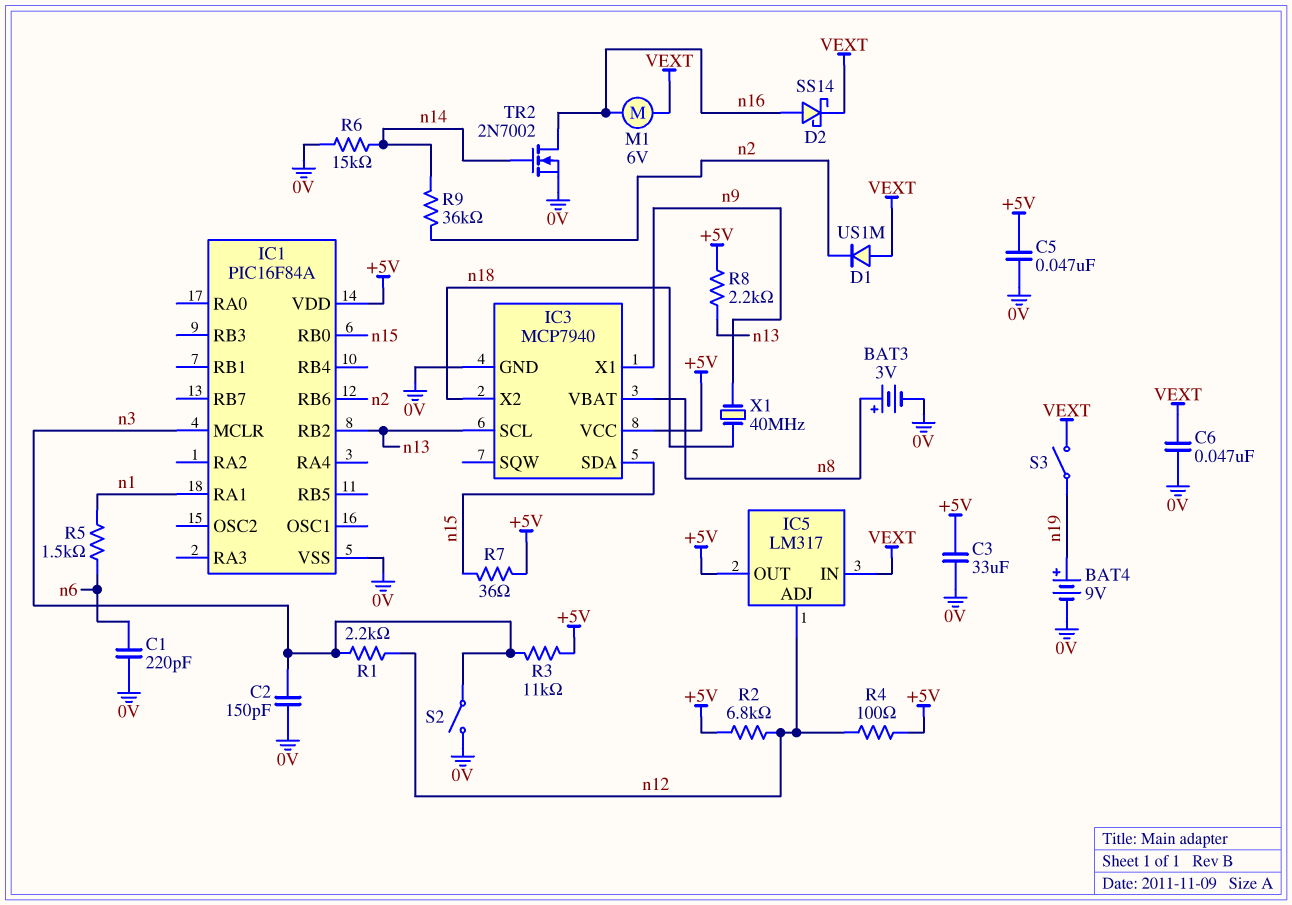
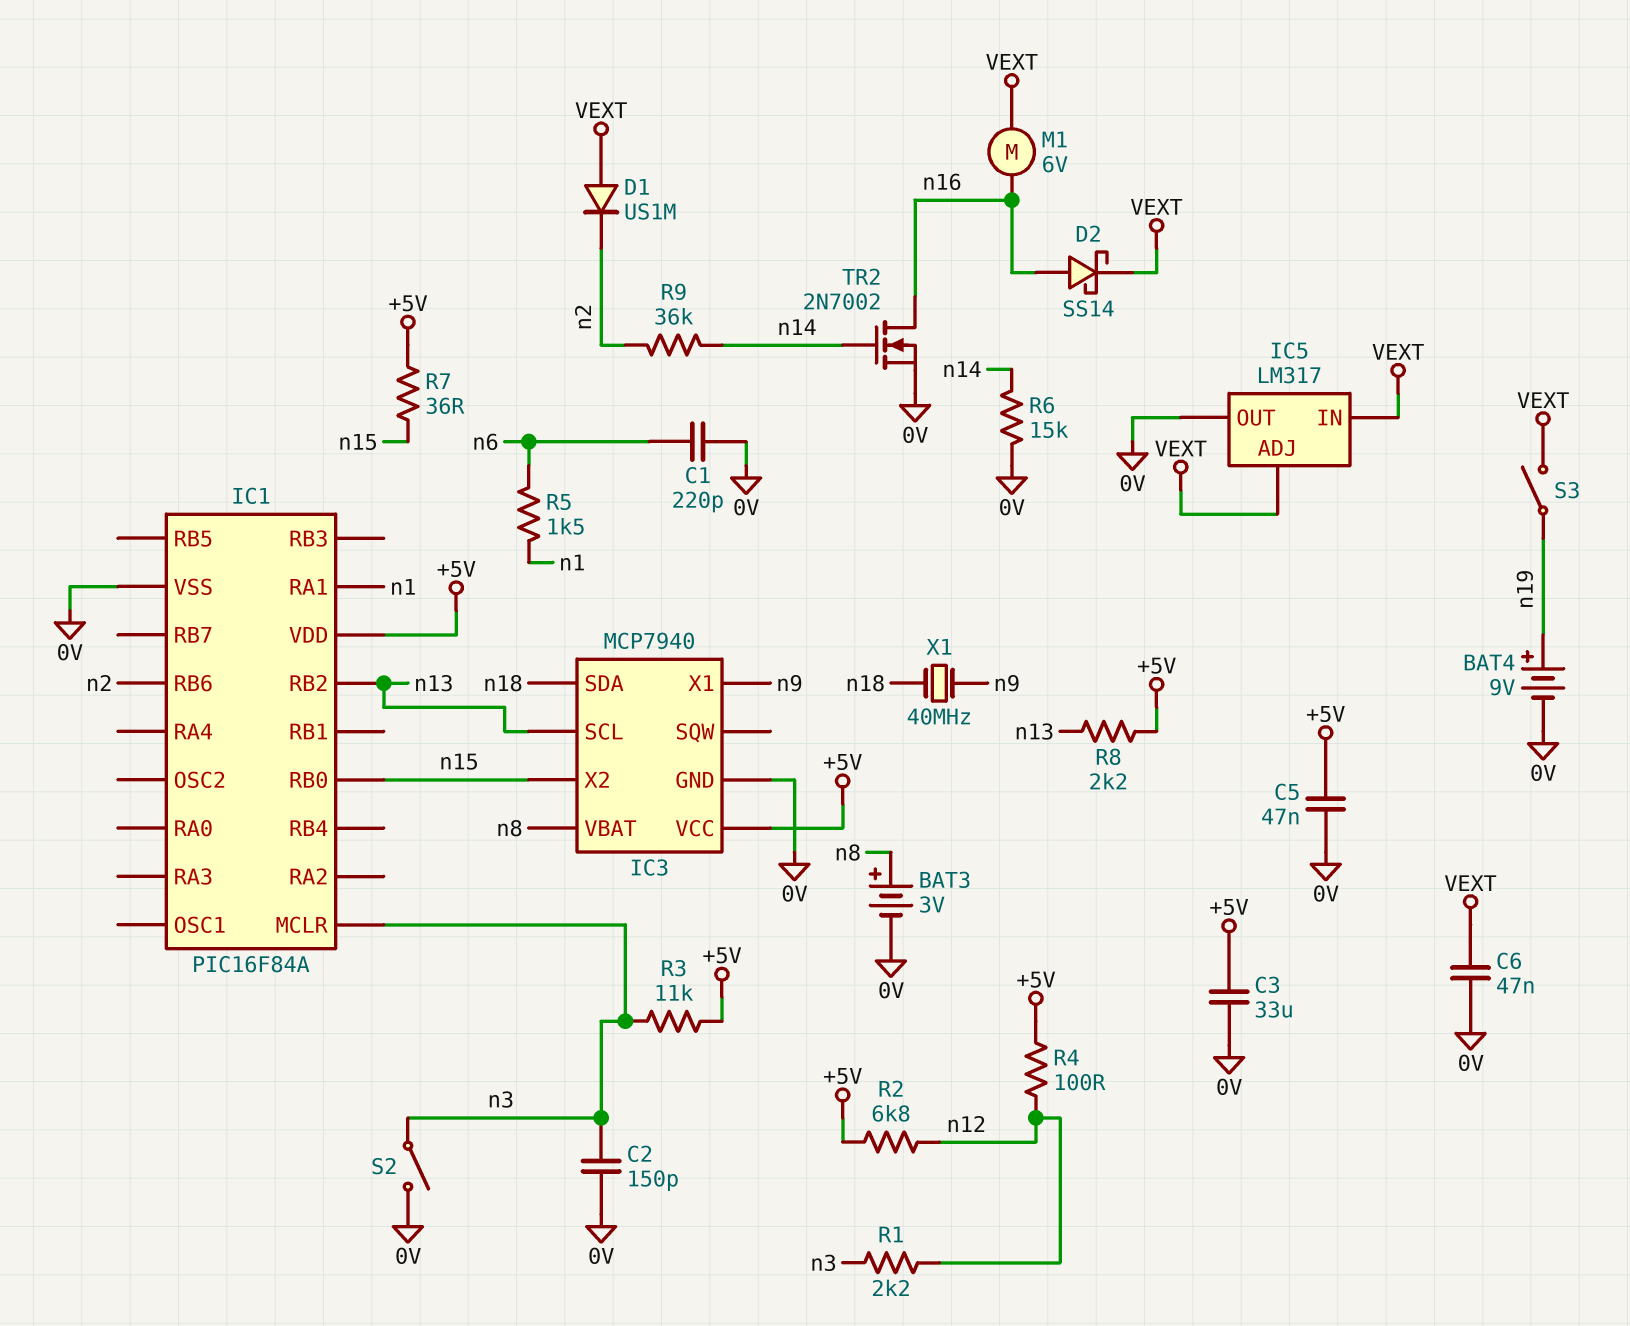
IC3 pin SDA: n15 -> n18
IC3 pin X2: n18 -> n15
IC5 pin ADJ: n12 -> VEXT
IC5 pin OUT: +5V -> 0V

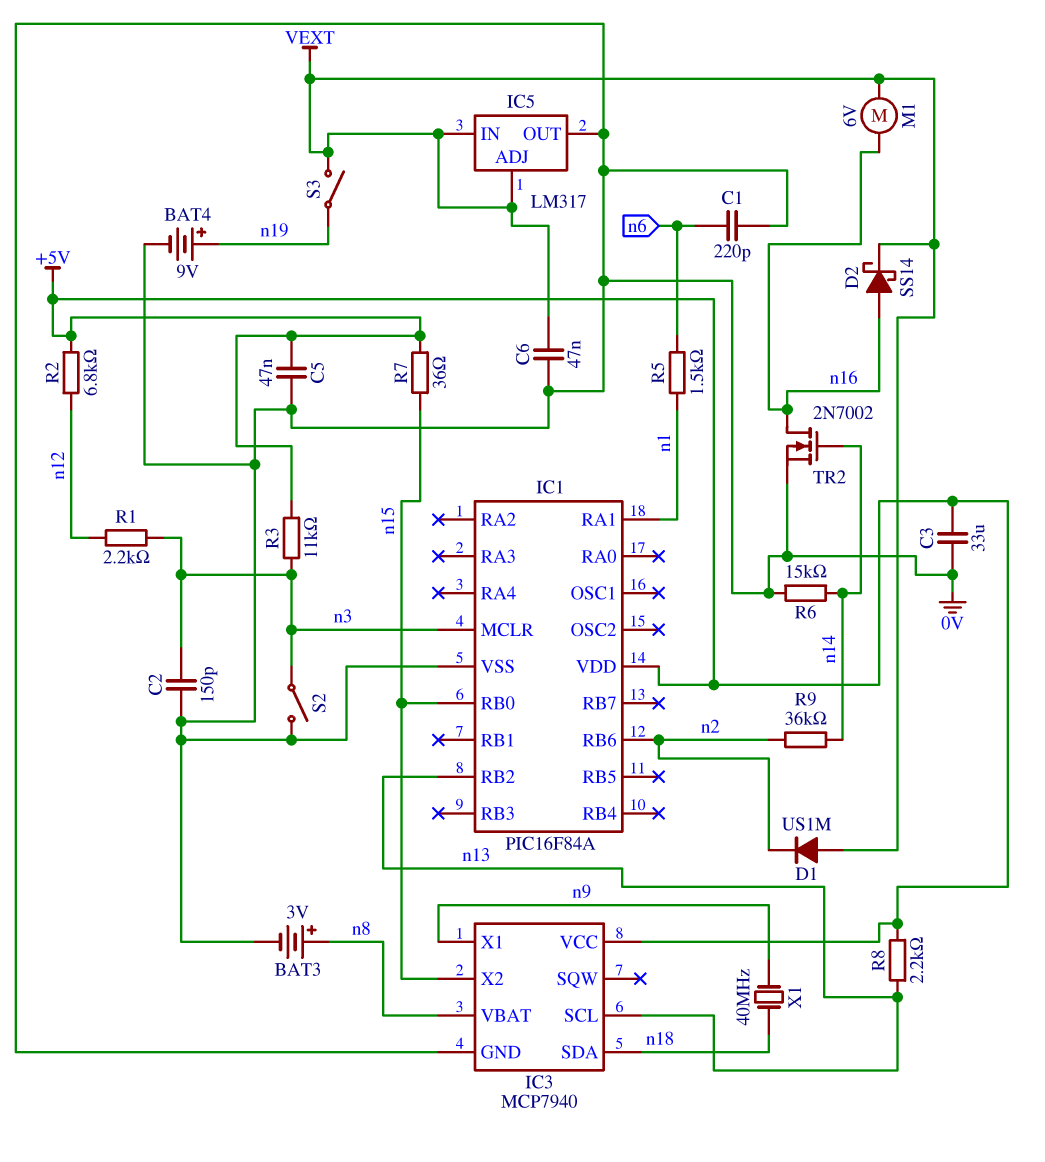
R4: 100 (+5V, n12) -> none

